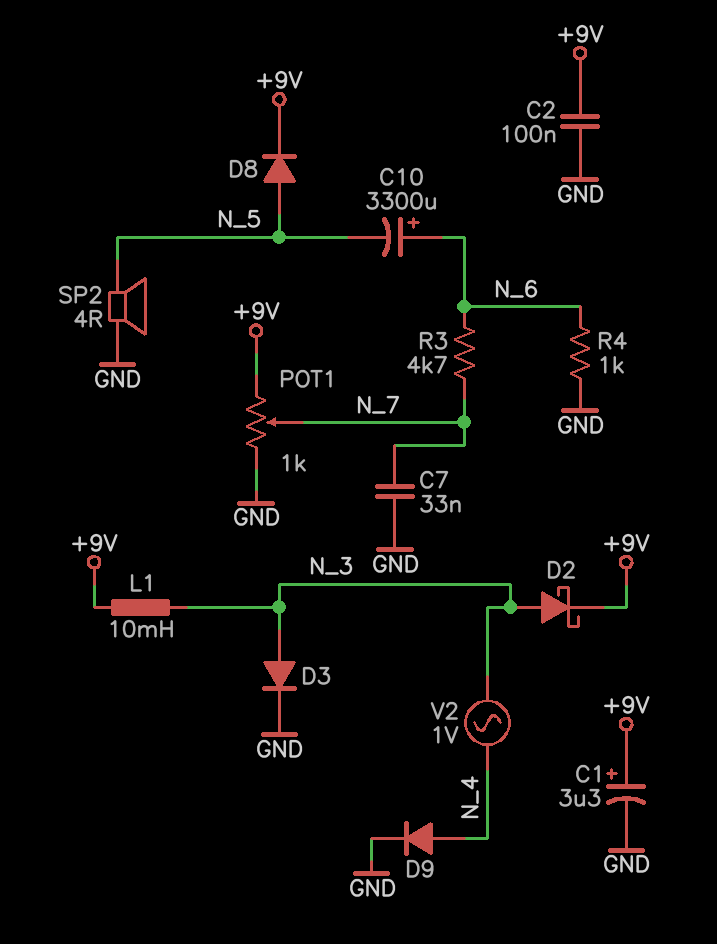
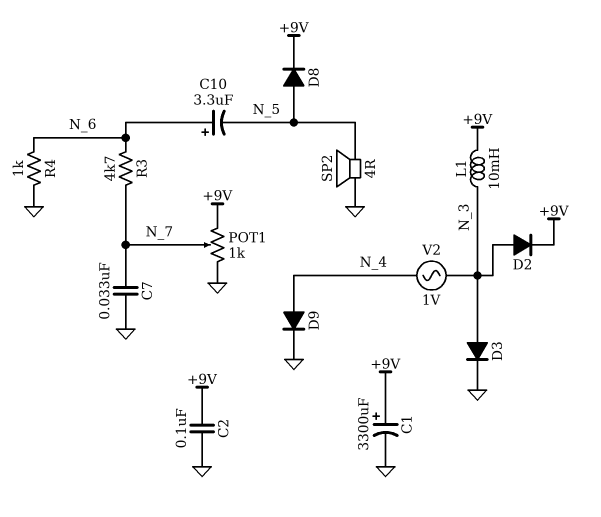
C1: 3.3uF (plus +9V, minus GND) -> 3300uF (plus +9V, minus GND)
C10: 3300uF (plus N_6, minus N_5) -> 3.3uF (plus N_6, minus N_5)
D2: schottky (A N_3, K +9V) -> diode (A N_3, K +9V)

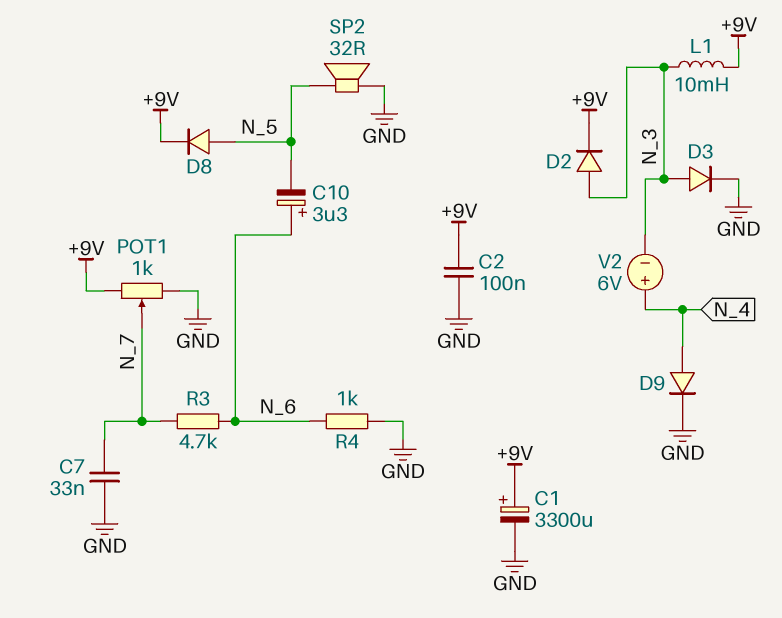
SP2: speaker 4R (GND, N_5) -> speaker 32R (GND, N_5)
V2: AC 1V (N_3, N_4) -> 6V (plus N_4, minus N_3)

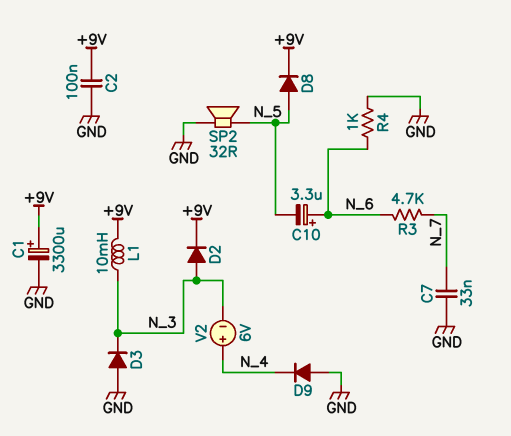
D3: diode (A N_3, K GND) -> diode (A GND, K N_3)
D9: diode (A N_4, K GND) -> diode (A GND, K N_4)
POT1: 1k (+9V, GND, wiper N_7) -> none

